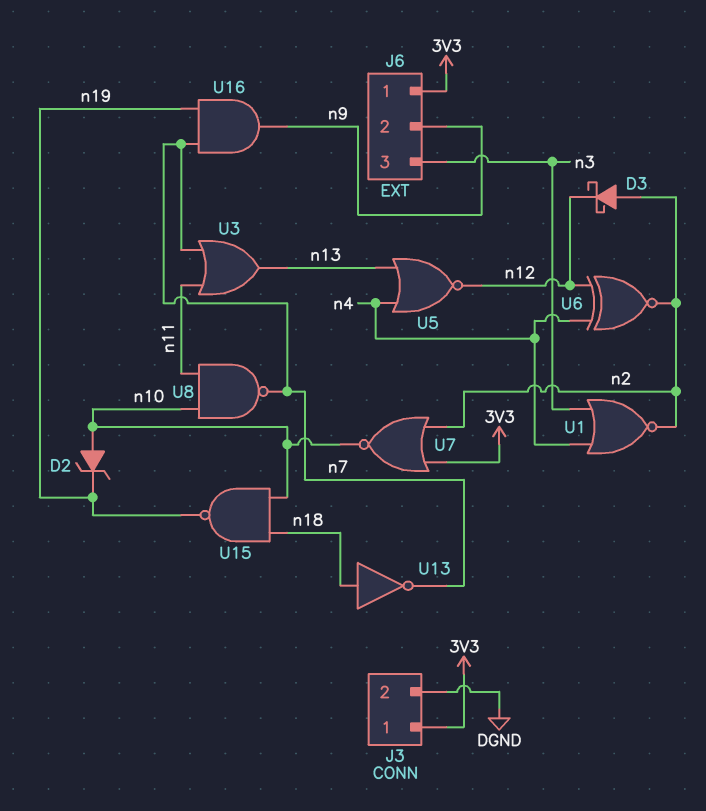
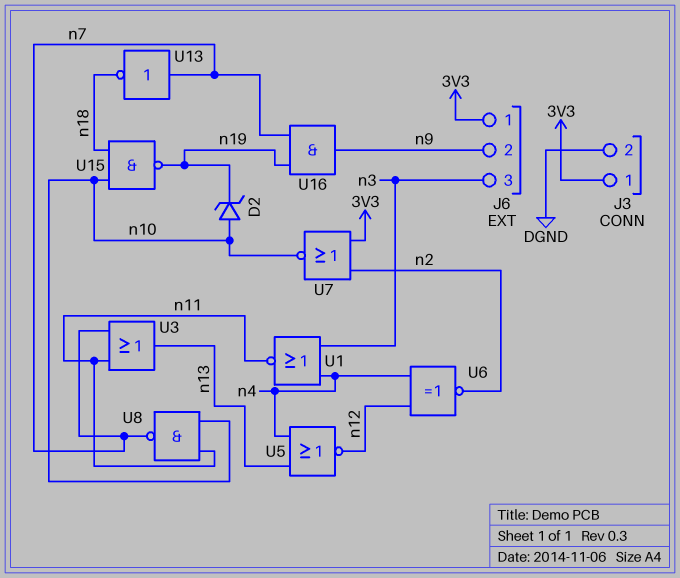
D3: schottky (A n2, K n12) -> none
U1: NOR (in n3, in n4, out n2) -> NOR (in n3, in n4, out n11)
U13: NOT (in n18, out n7) -> NOT (in n7, out n18)

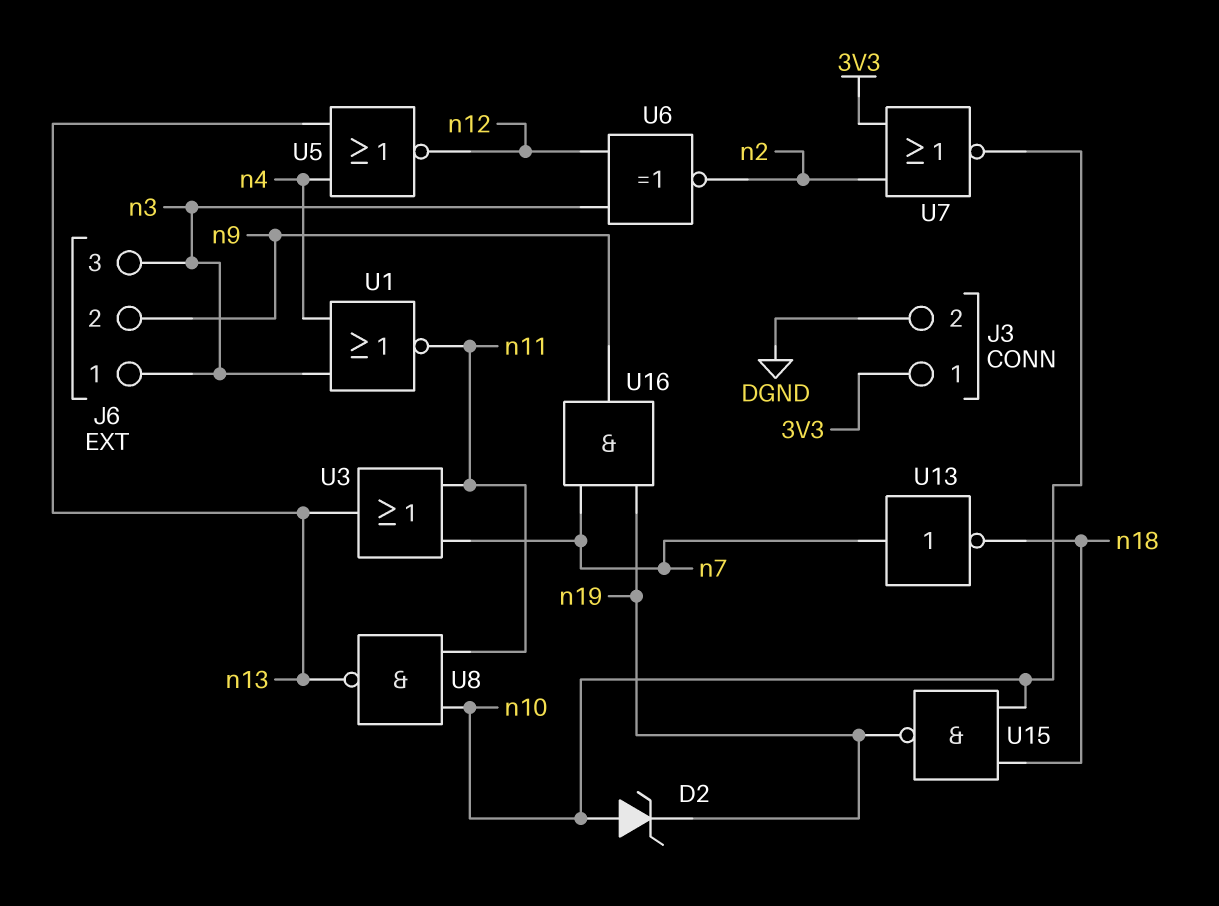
J6 pin 1: 3V3 -> n3
U6: XNOR (in n4, in n12, out n2) -> XNOR (in n3, in n12, out n2)
U8: NAND (in n10, in n11, out n7) -> NAND (in n10, in n11, out n13)

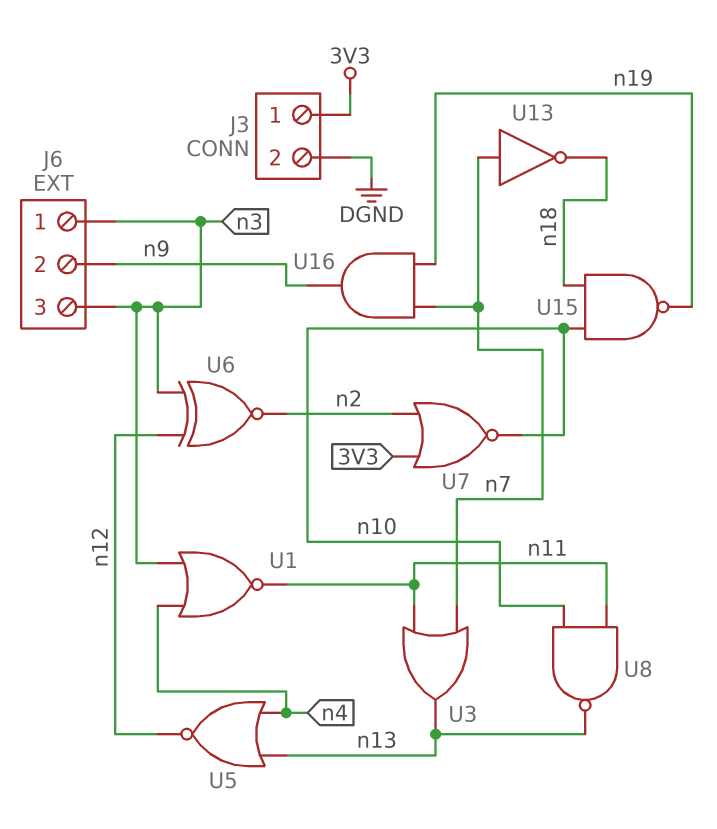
D2: zener (A n10, K n19) -> none

